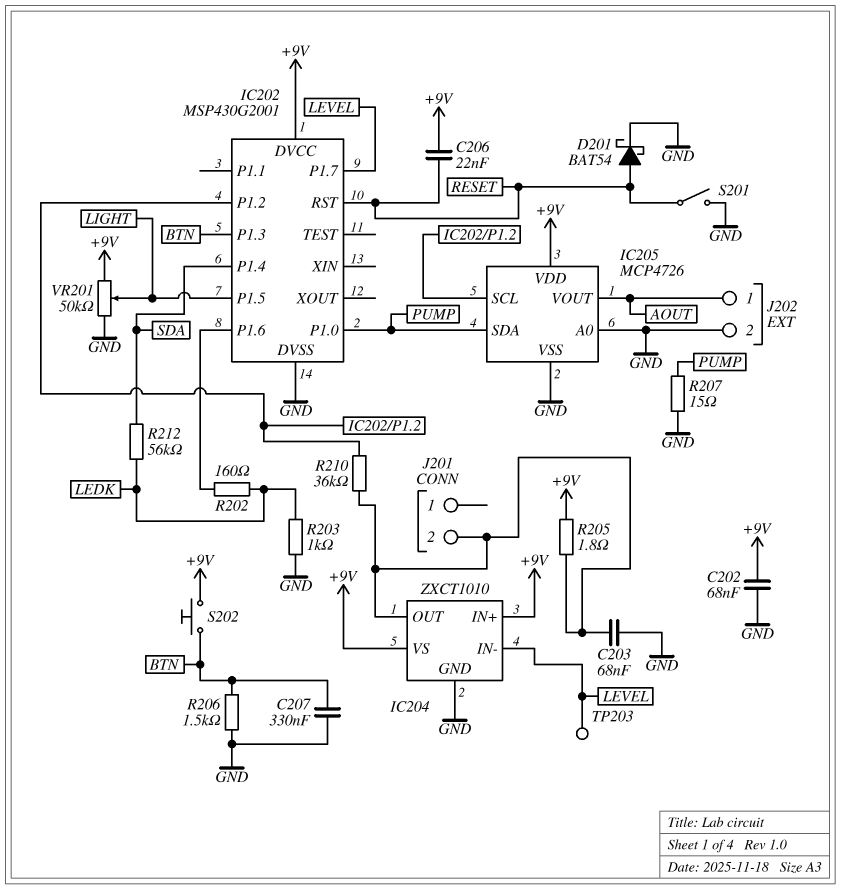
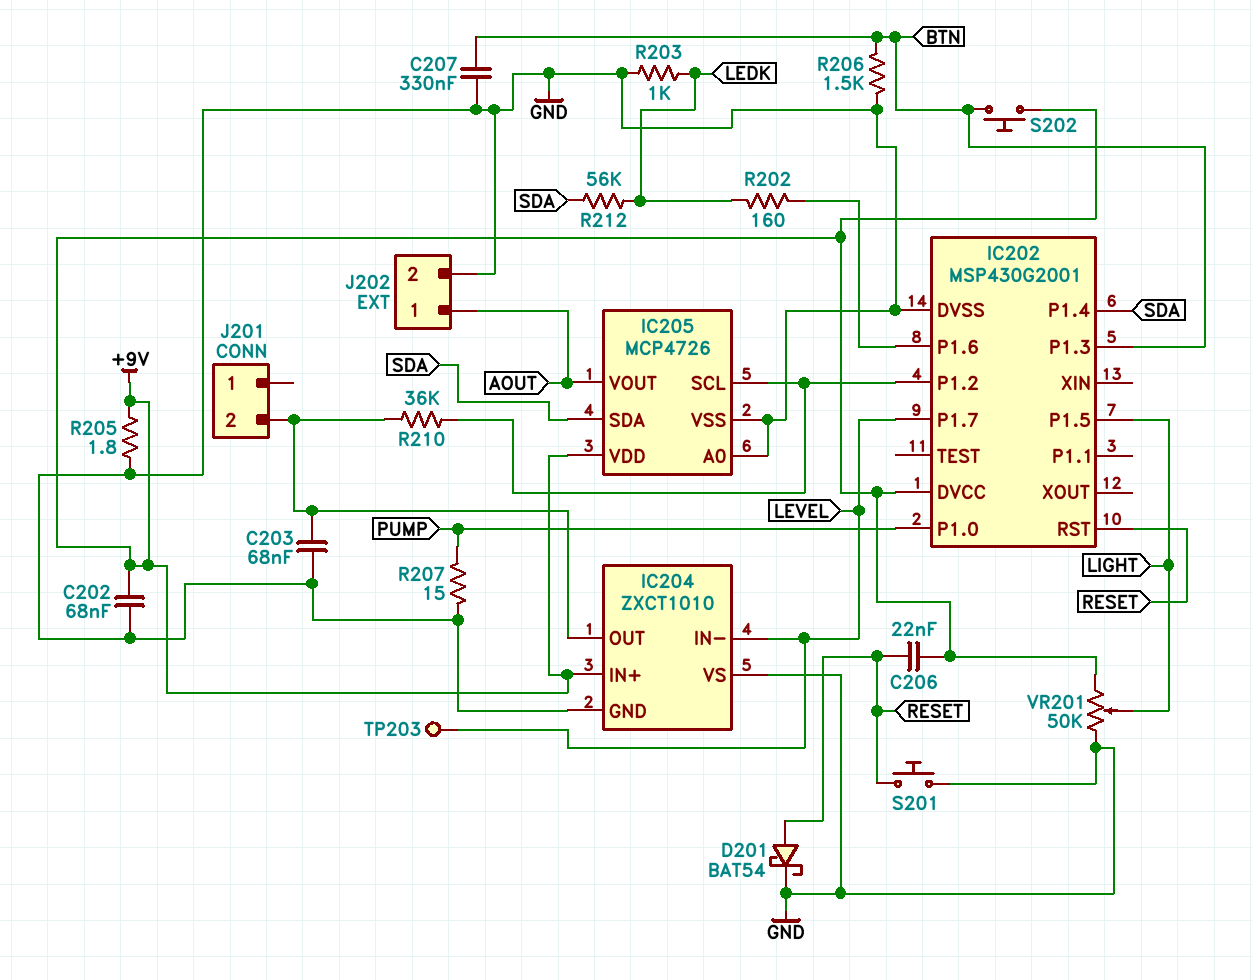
IC204 pin VS: +9V -> GND
IC205 pin SDA: PUMP -> SDA
R205: 1.8 (+9V, IC204/OUT) -> 1.8 (+9V, GND)
S201: switch (GND, RESET) -> button (GND, RESET)

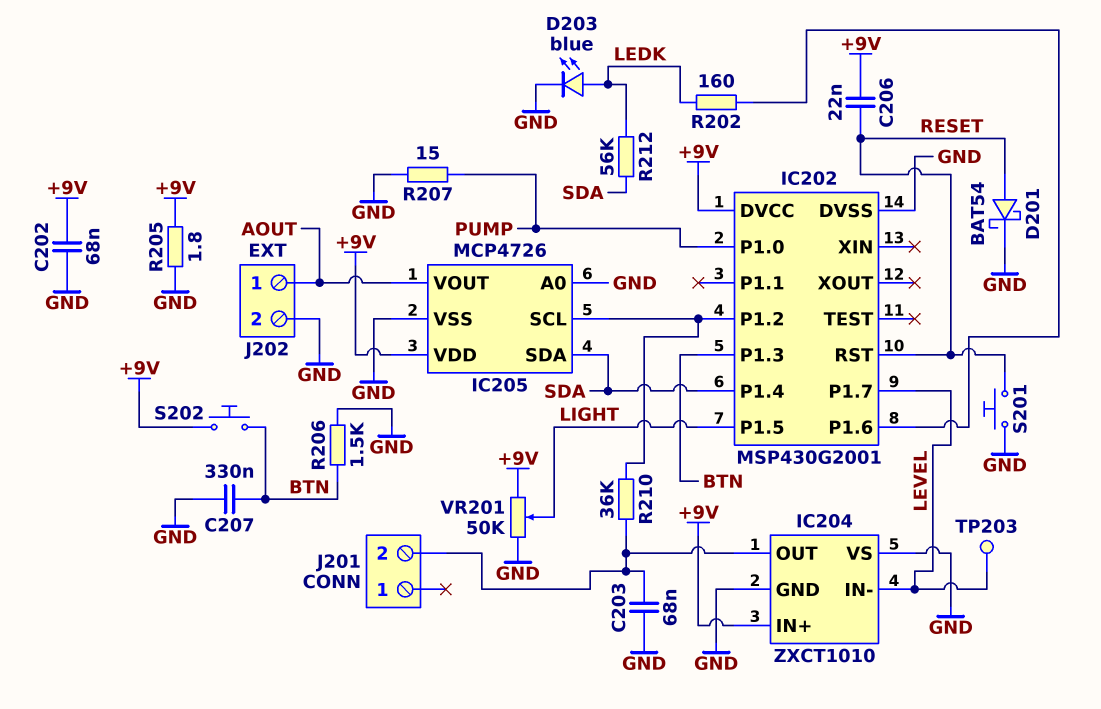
D203: none -> LED blue (A LEDK, K GND)
R203: 1k (GND, LEDK) -> none

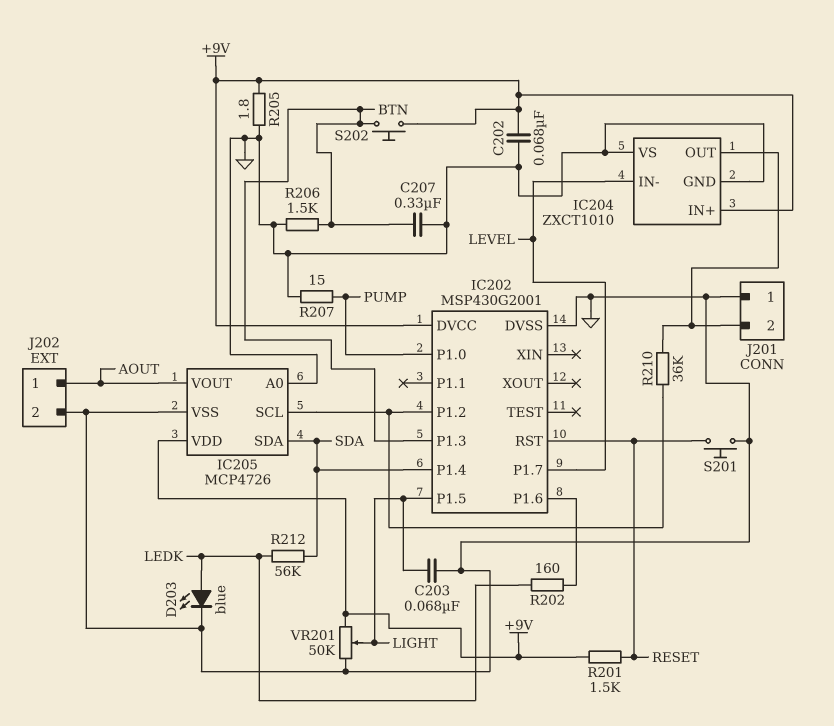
C203: 68nF (GND, IC204/OUT) -> 68nF (GND, LIGHT)
C206: 22nF (+9V, RESET) -> none
D201: schottky BAT54 (A RESET, K GND) -> none
J201 pin 1: none -> GND
R201: none -> 1.5k (+9V, RESET)
TP203: test point (LEVEL) -> none

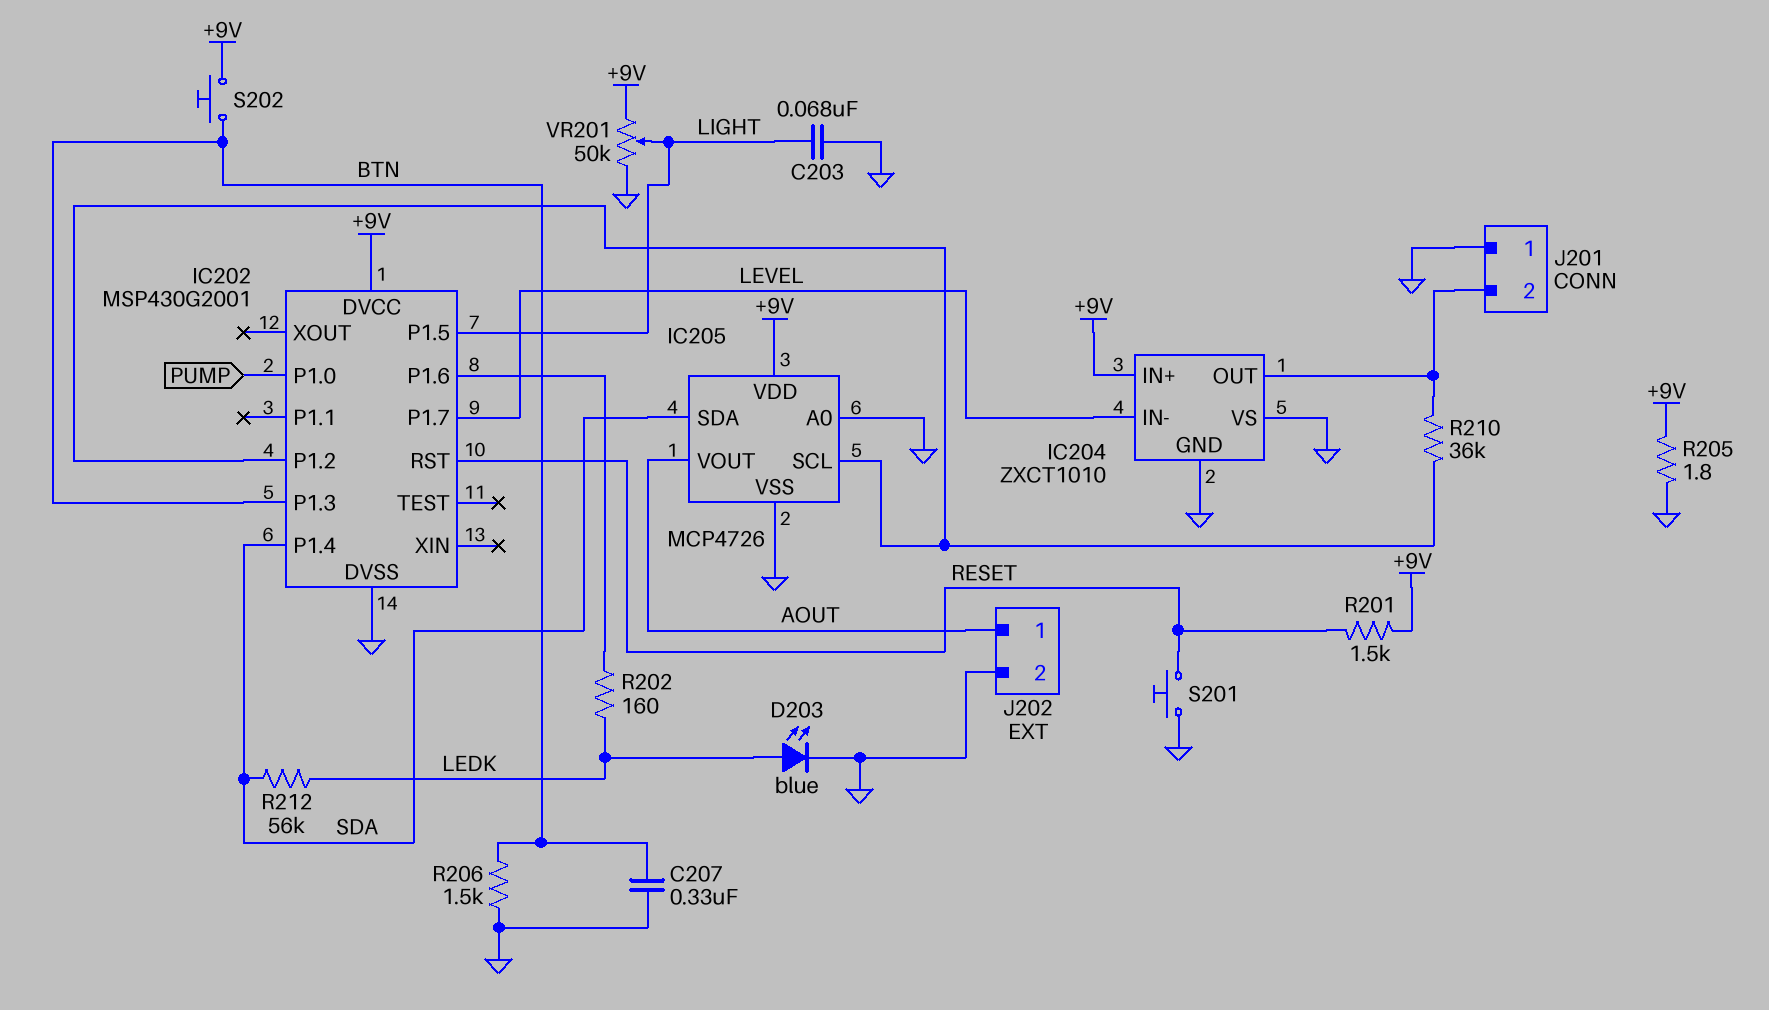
C202: 68nF (+9V, GND) -> none
R207: 15 (GND, PUMP) -> none

